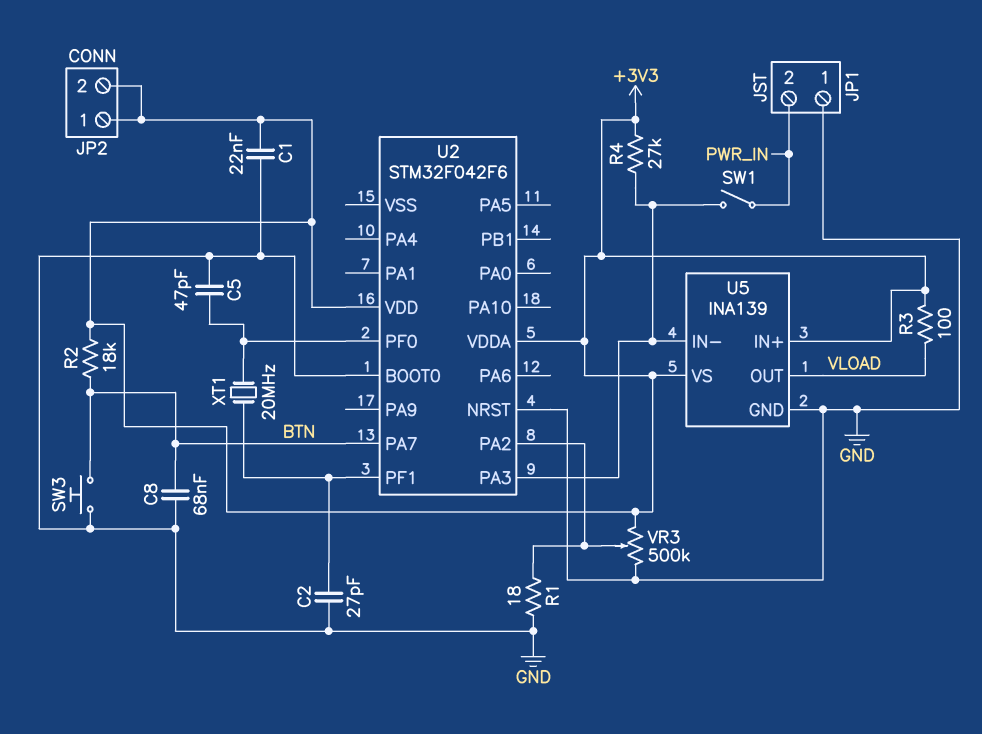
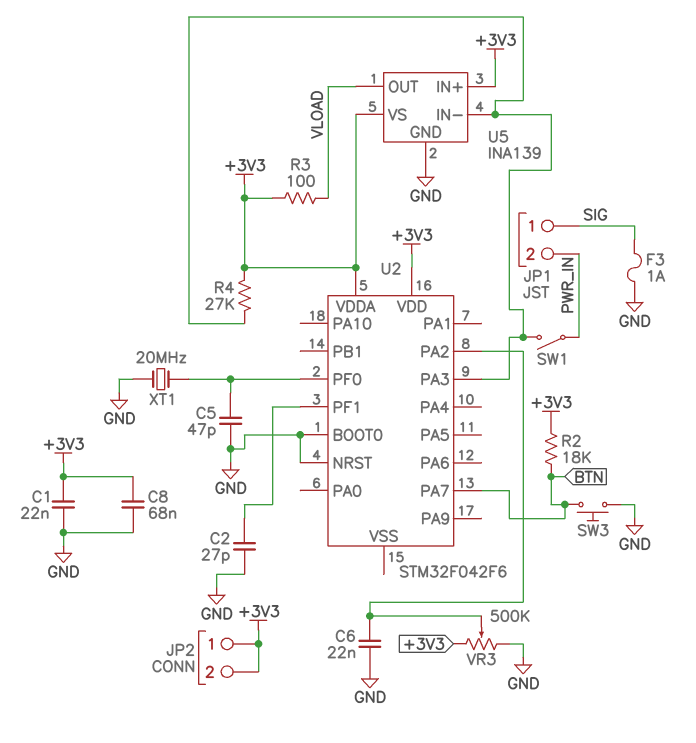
C6: none -> 22nF (GND, U2/PA2)
C8: 68nF (BTN, GND) -> 68nF (+3V3, GND)
F3: none -> 1A (GND, SIG)
JP1 pin 1: GND -> SIG
R1: 18 (GND, U2/PA2) -> none
XT1: 20MHz (U2/PF0, U2/PF1) -> 20MHz (GND, U2/PF0)

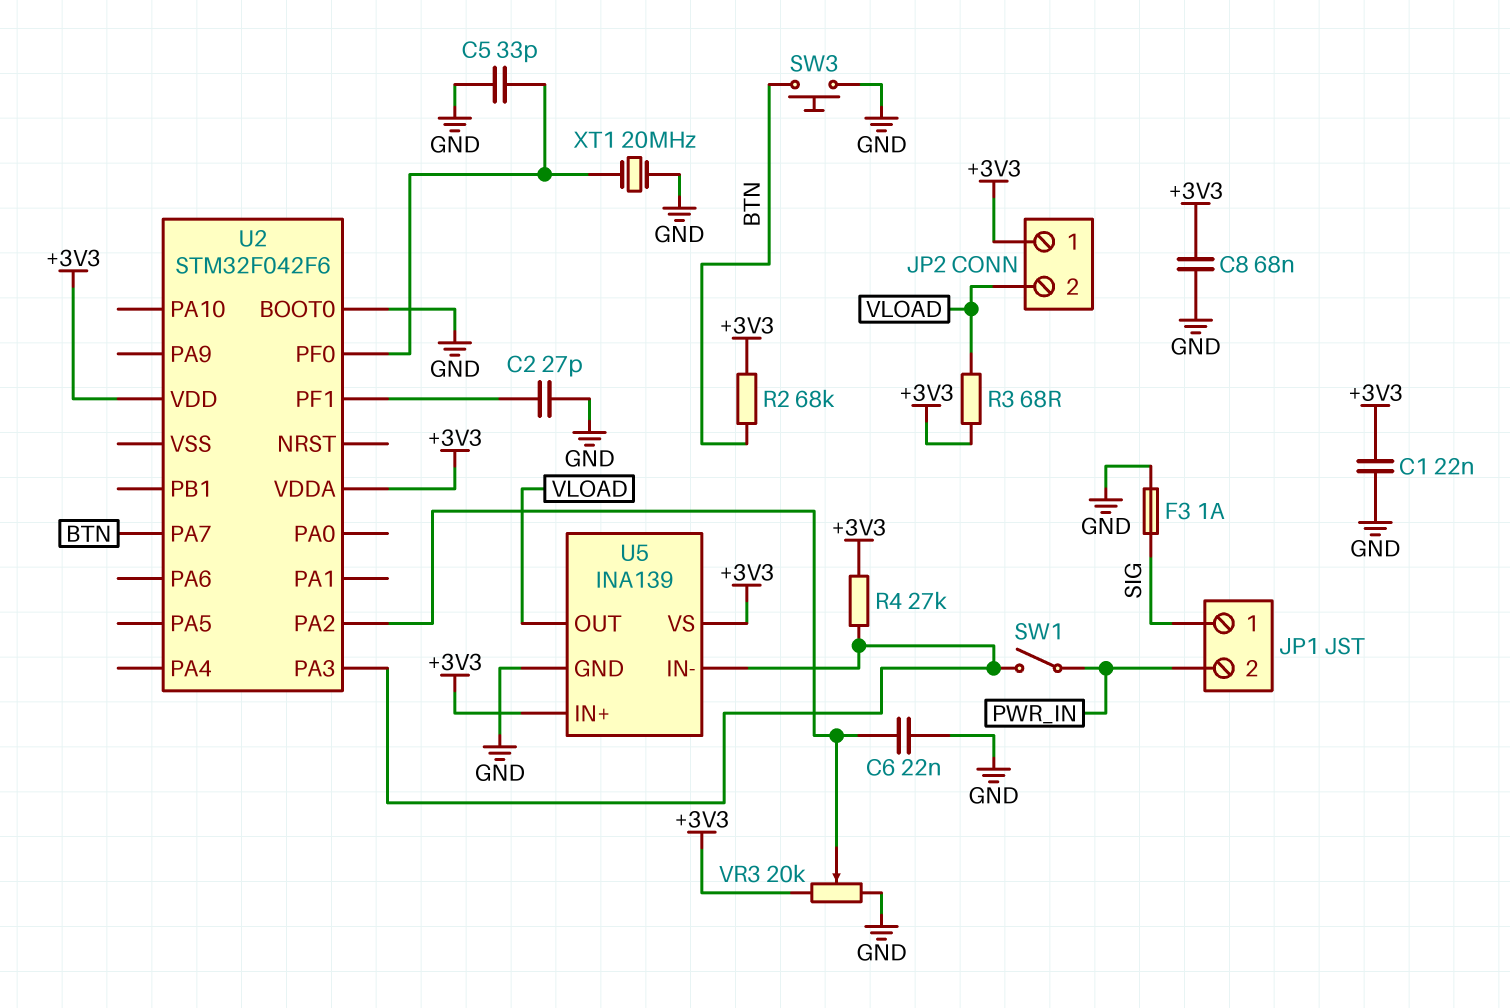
C5: 47pF (GND, U2/PF0) -> 33pF (GND, U2/PF0)
JP2 pin 2: +3V3 -> VLOAD
R2: 18k (+3V3, BTN) -> 68k (+3V3, BTN)
R3: 100 (+3V3, VLOAD) -> 68 (+3V3, VLOAD)
U2 pin NRST: GND -> none
VR3: 500k (+3V3, GND, wiper U2/PA2) -> 20k (+3V3, GND, wiper U2/PA2)

